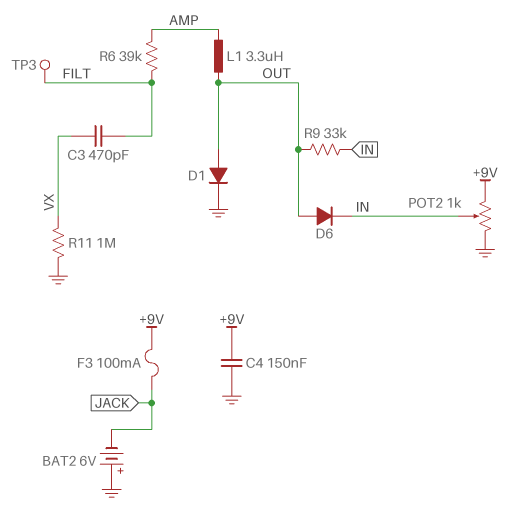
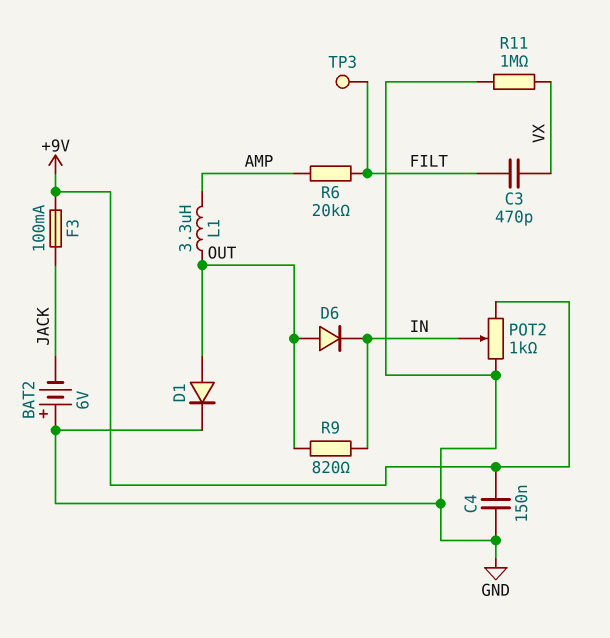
R6: 39k (AMP, FILT) -> 20k (AMP, FILT)
R9: 33k (IN, OUT) -> 820 (IN, OUT)

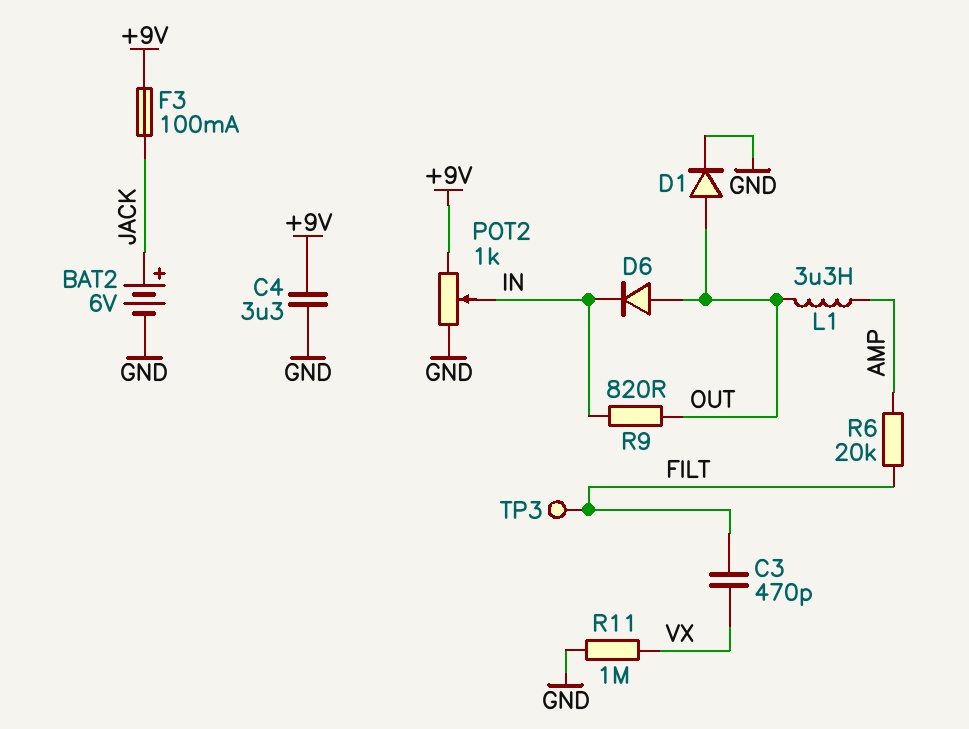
BAT2: 6V (plus GND, minus JACK) -> 6V (plus JACK, minus GND)
C4: 150nF (+9V, GND) -> 3.3uF (+9V, GND)

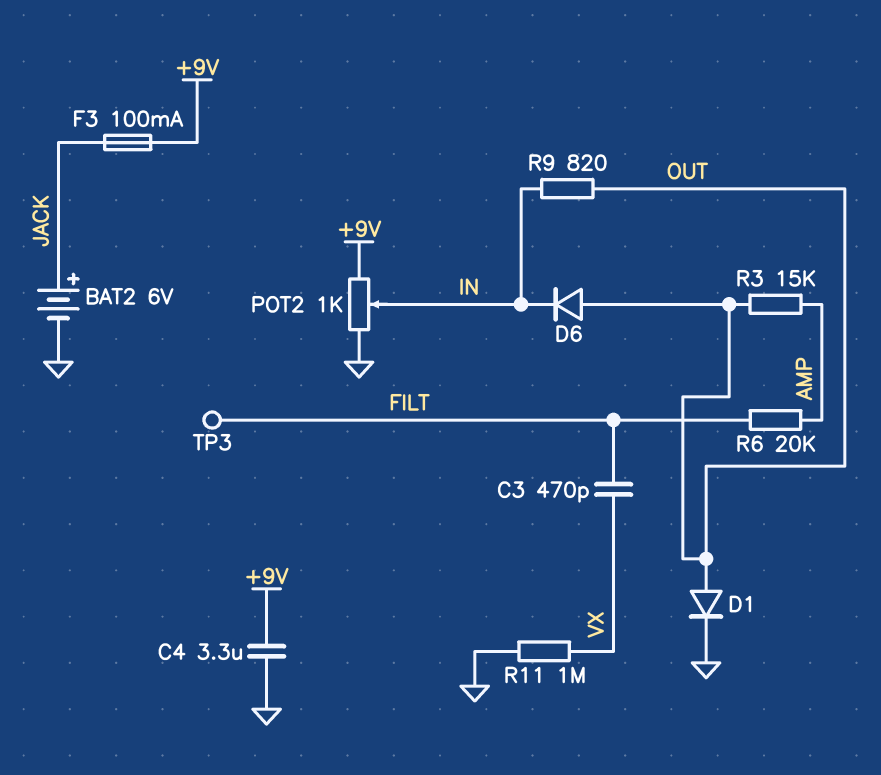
L1: 3.3uH (AMP, OUT) -> none
R3: none -> 15k (AMP, OUT)

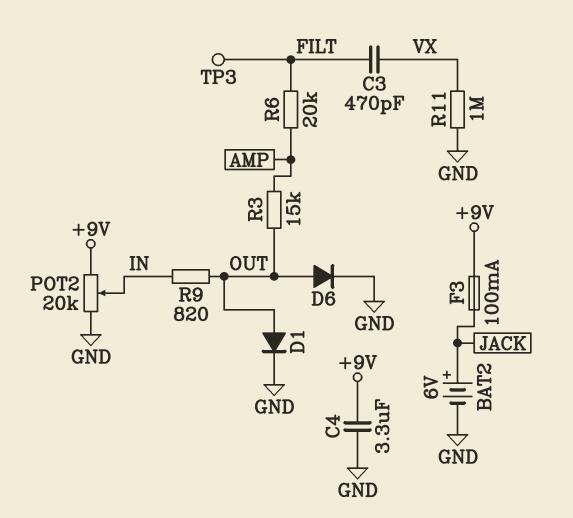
D6: diode (A OUT, K IN) -> diode (A OUT, K GND)
POT2: 1k (+9V, GND, wiper IN) -> 20k (+9V, GND, wiper IN)

